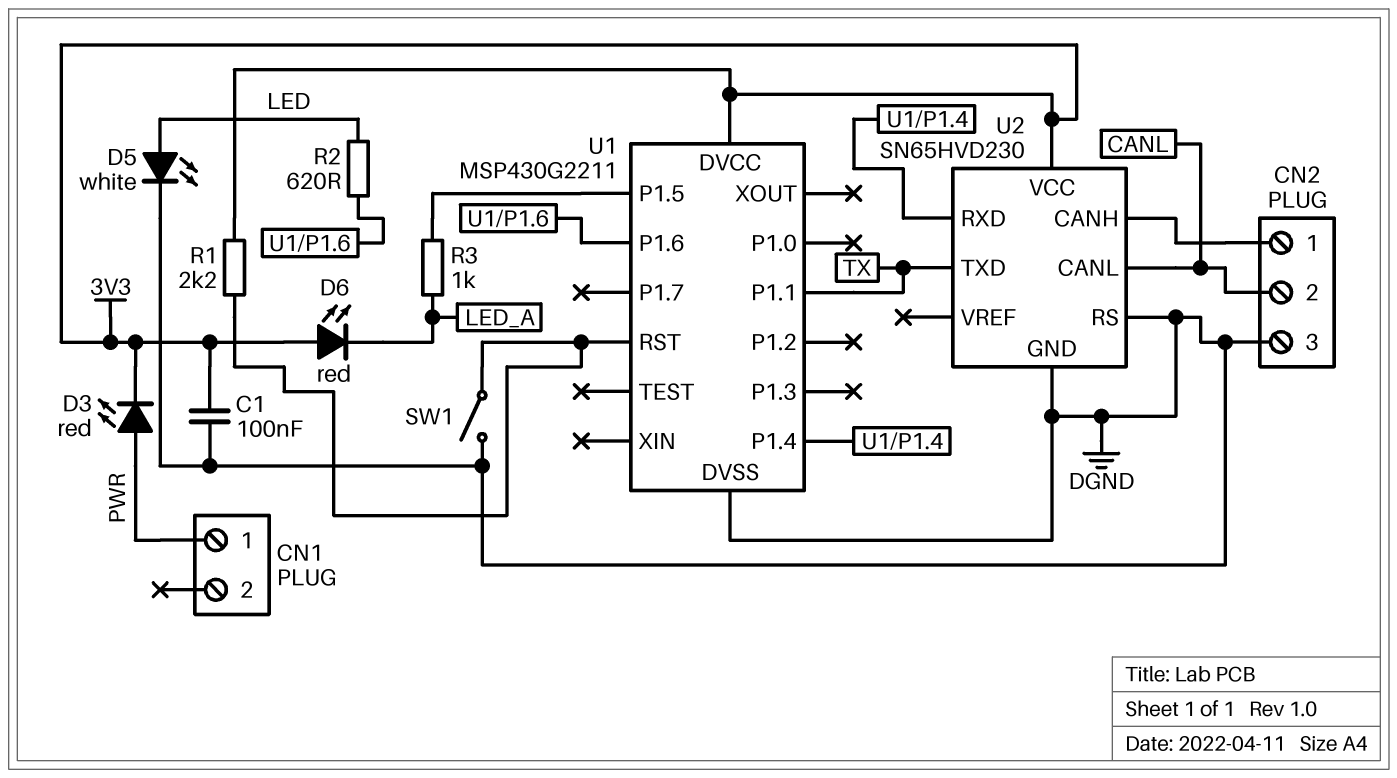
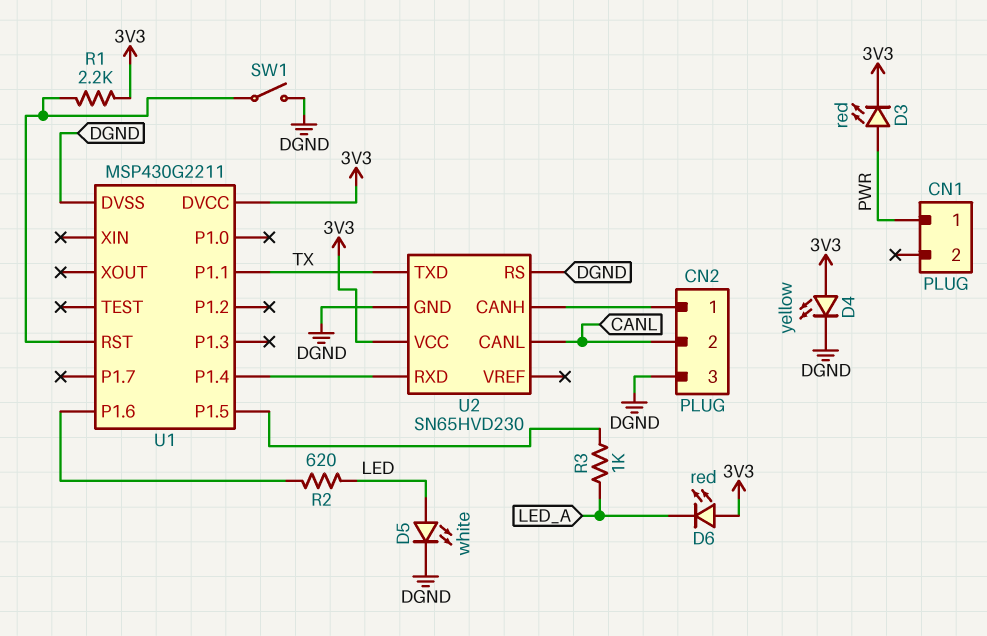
C1: 100nF (3V3, DGND) -> none
D4: none -> LED yellow (A 3V3, K DGND)

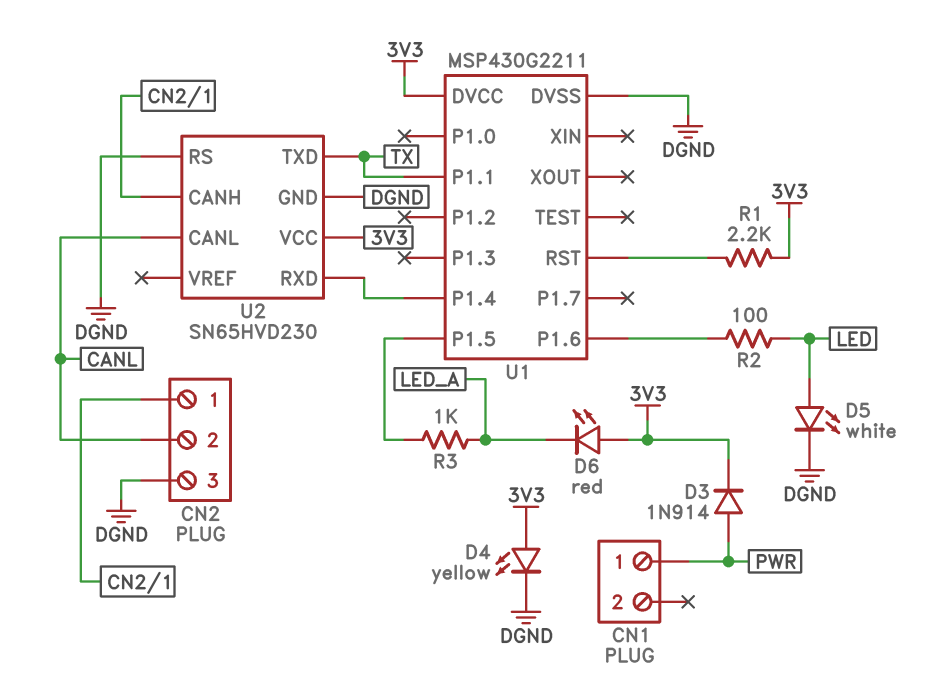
D3: LED red (A PWR, K 3V3) -> diode 1N914 (A PWR, K 3V3)
R2: 620 (LED, U1/P1.6) -> 100 (LED, U1/P1.6)
SW1: switch (DGND, U1/RST) -> none

